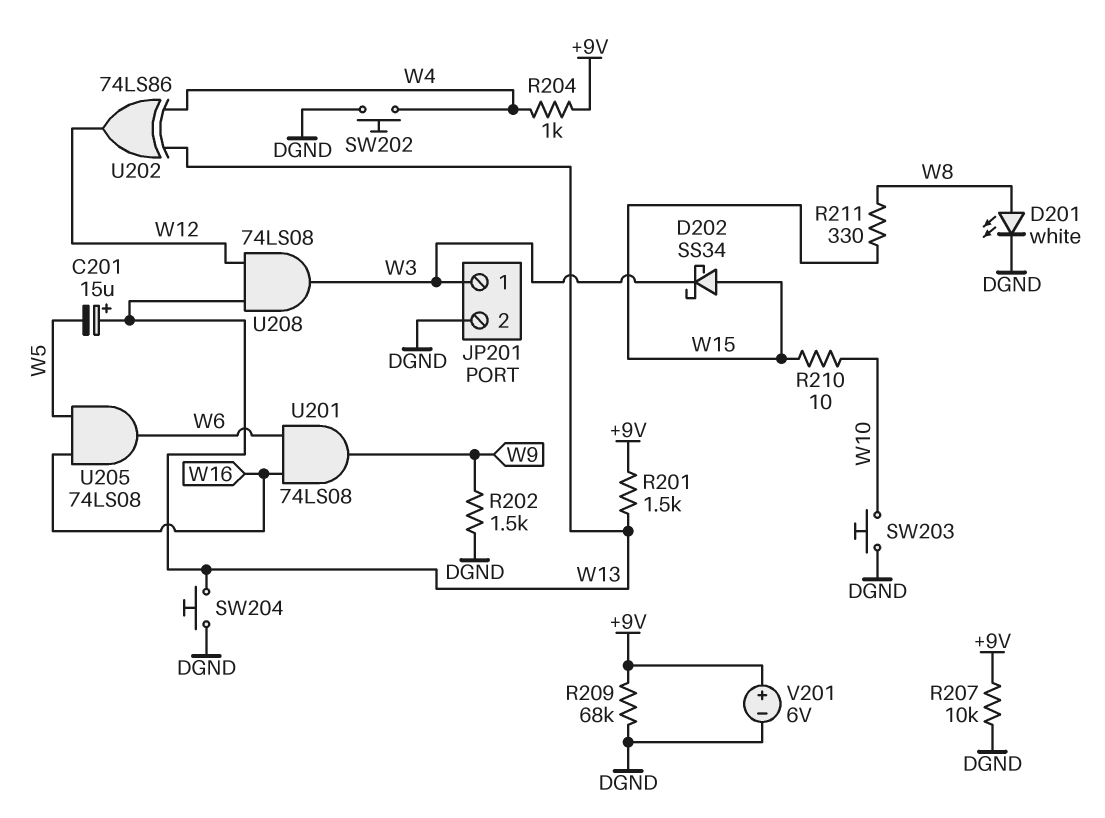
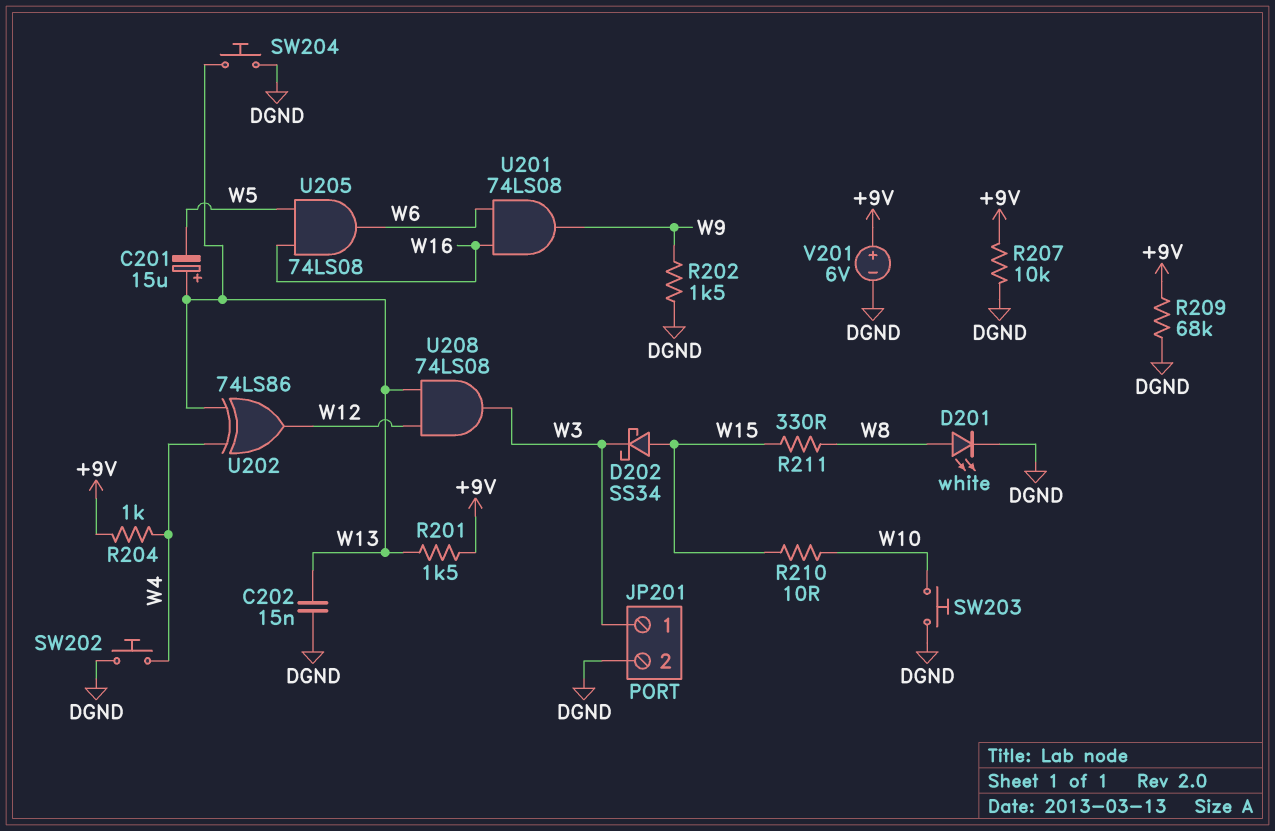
C202: none -> 15nF (DGND, W13)

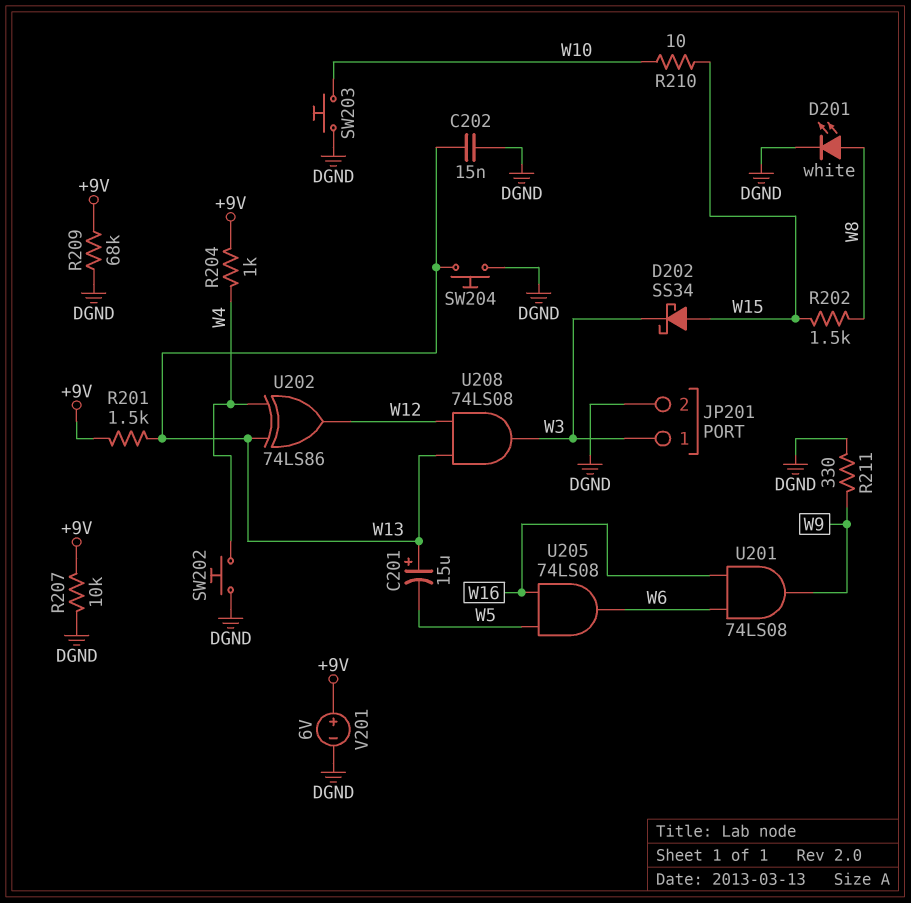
R202: 1.5k (DGND, W9) -> 1.5k (W8, W15)
R211: 330 (W8, W15) -> 330 (DGND, W9)

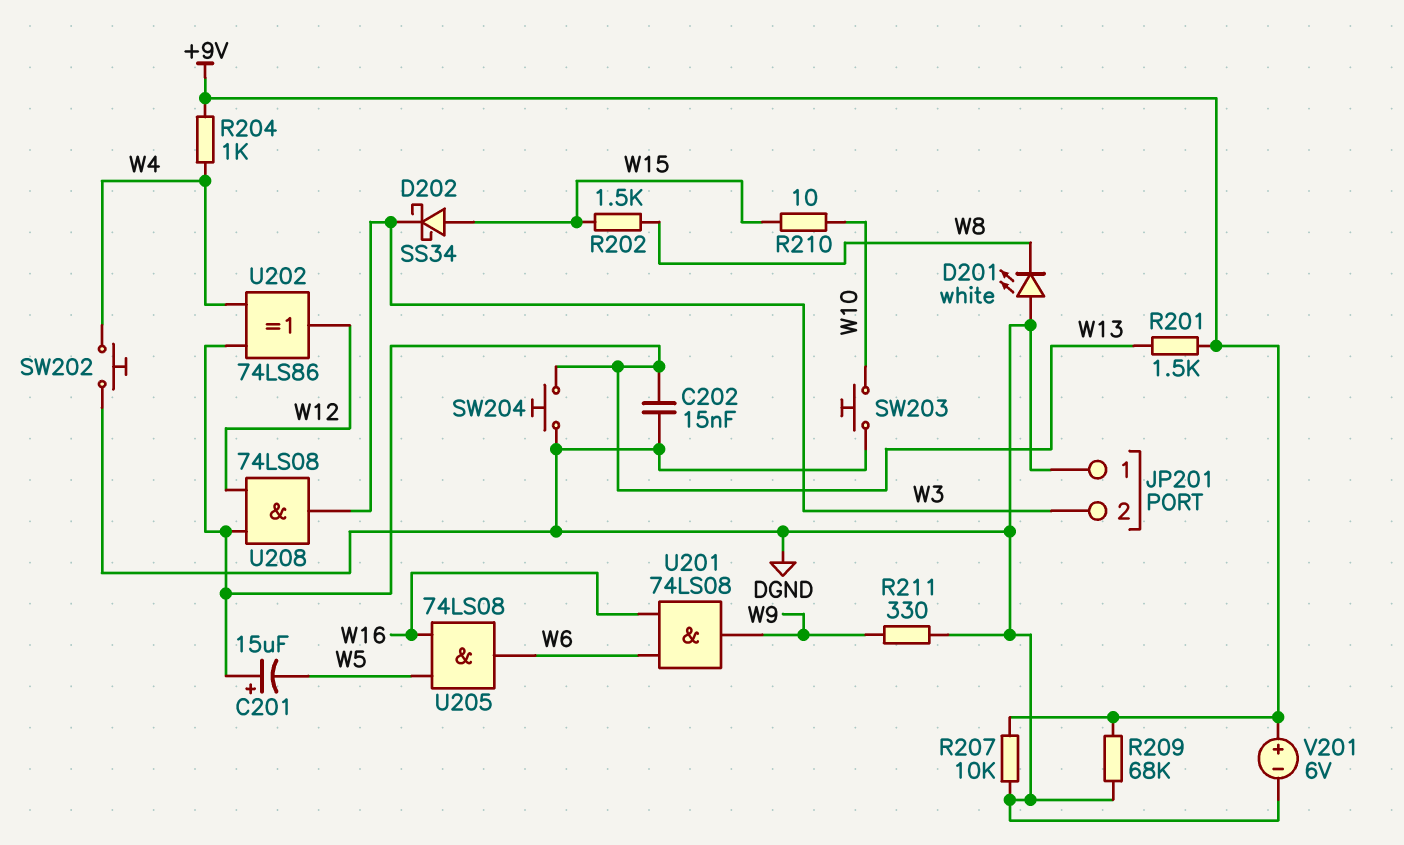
D201: LED white (A W8, K DGND) -> LED white (A DGND, K W8)
JP201 pin 1: W3 -> DGND
JP201 pin 2: DGND -> W3

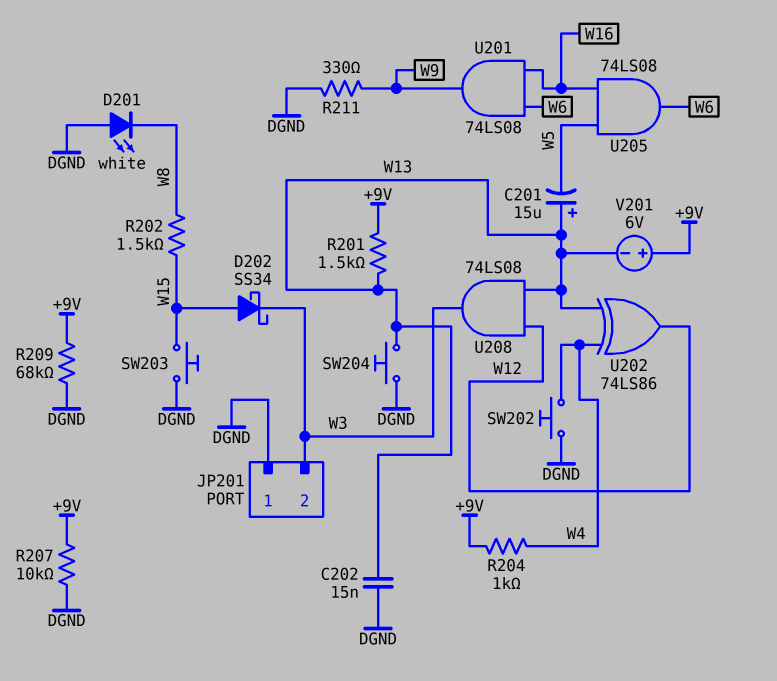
R210: 10 (W10, W15) -> none
SW203: button (DGND, W10) -> button (DGND, W15)
V201: 6V (plus +9V, minus DGND) -> 6V (plus +9V, minus W13)

